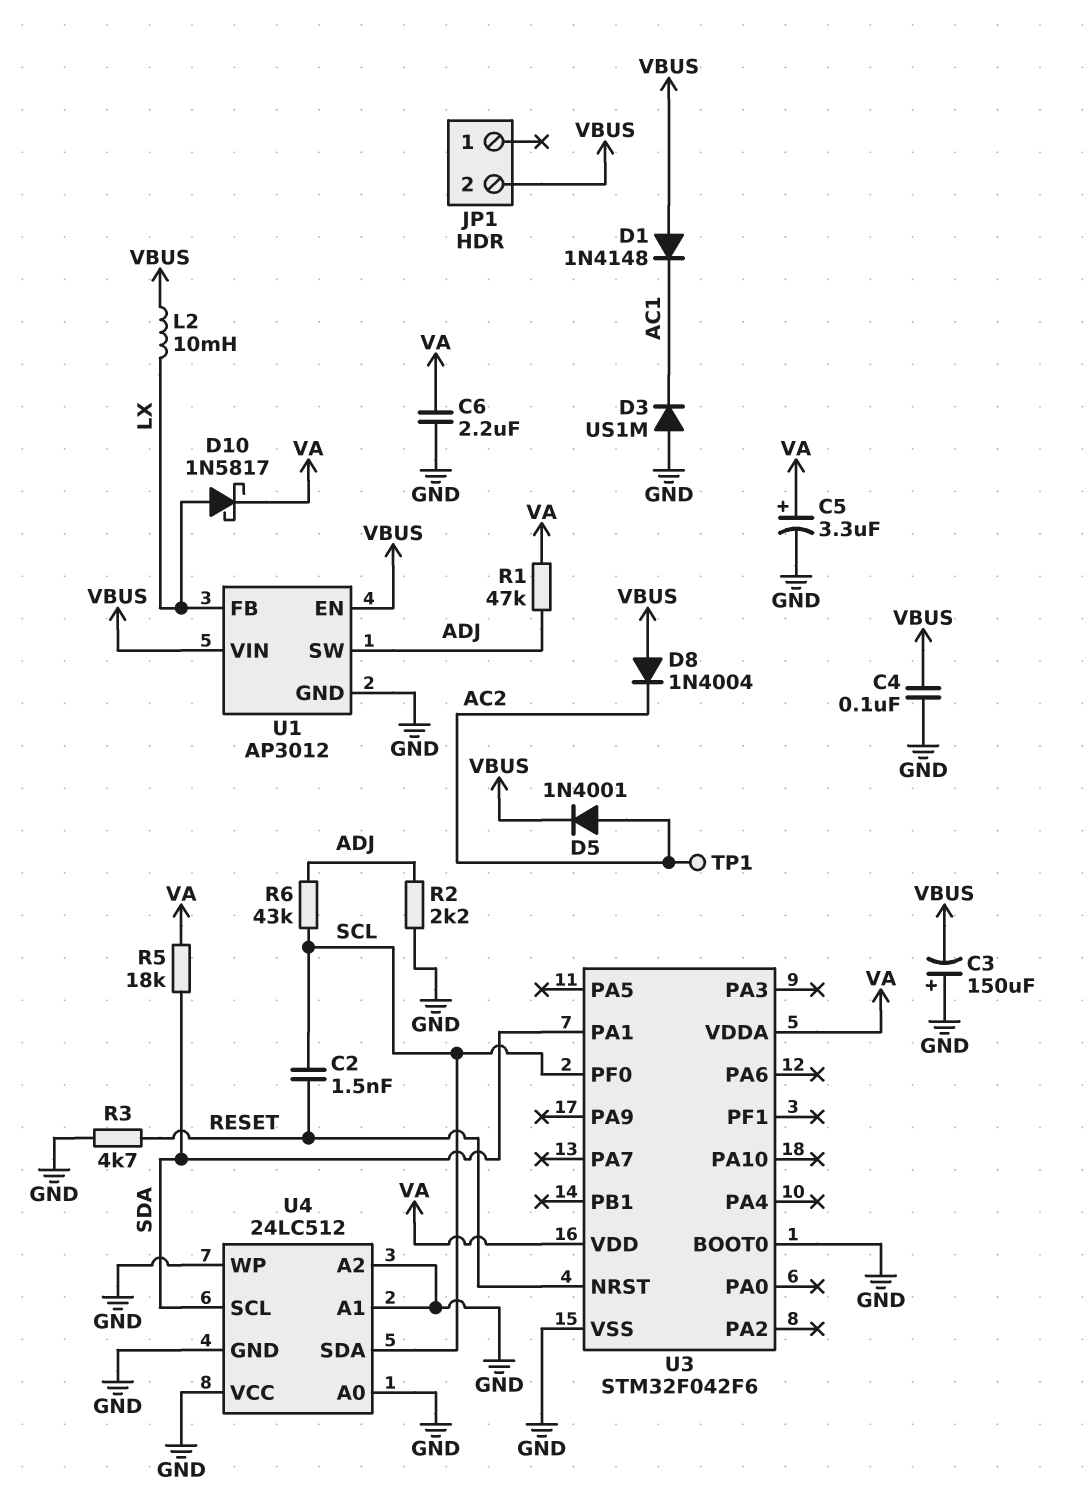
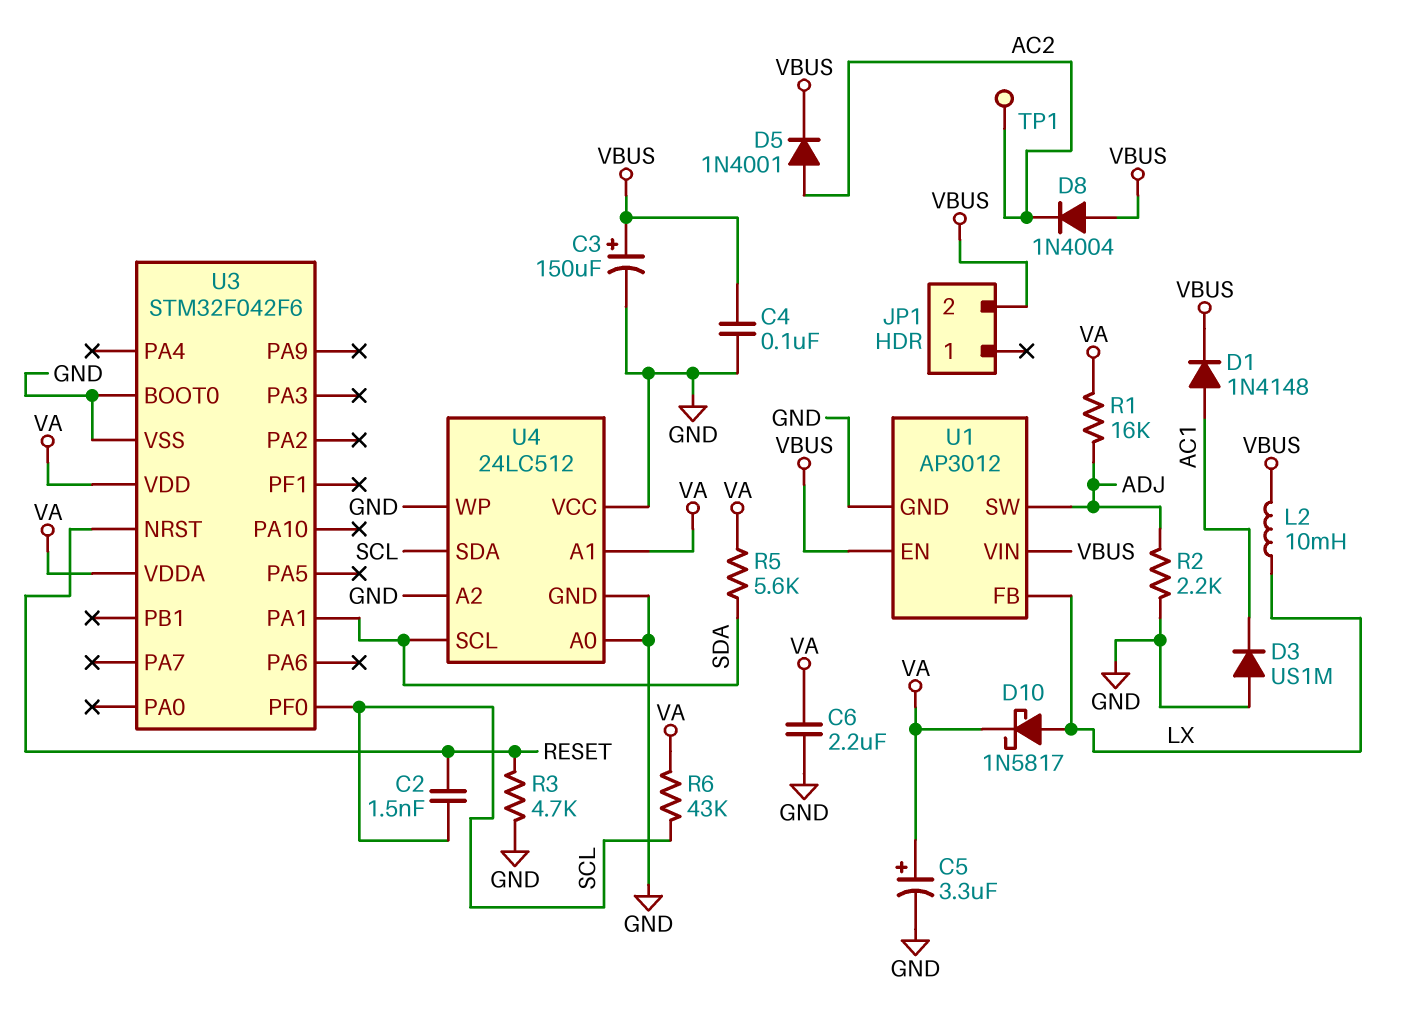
C3: 150uF (plus GND, minus VBUS) -> 150uF (plus VBUS, minus GND)
D1: diode 1N4148 (A VBUS, K AC1) -> diode 1N4148 (A AC1, K VBUS)
R1: 47k (ADJ, VA) -> 16k (ADJ, VA)
R5: 18k (SDA, VA) -> 5.6k (SDA, VA)
R6: 43k (ADJ, SCL) -> 43k (SCL, VA)
U4 pin A1: GND -> VA

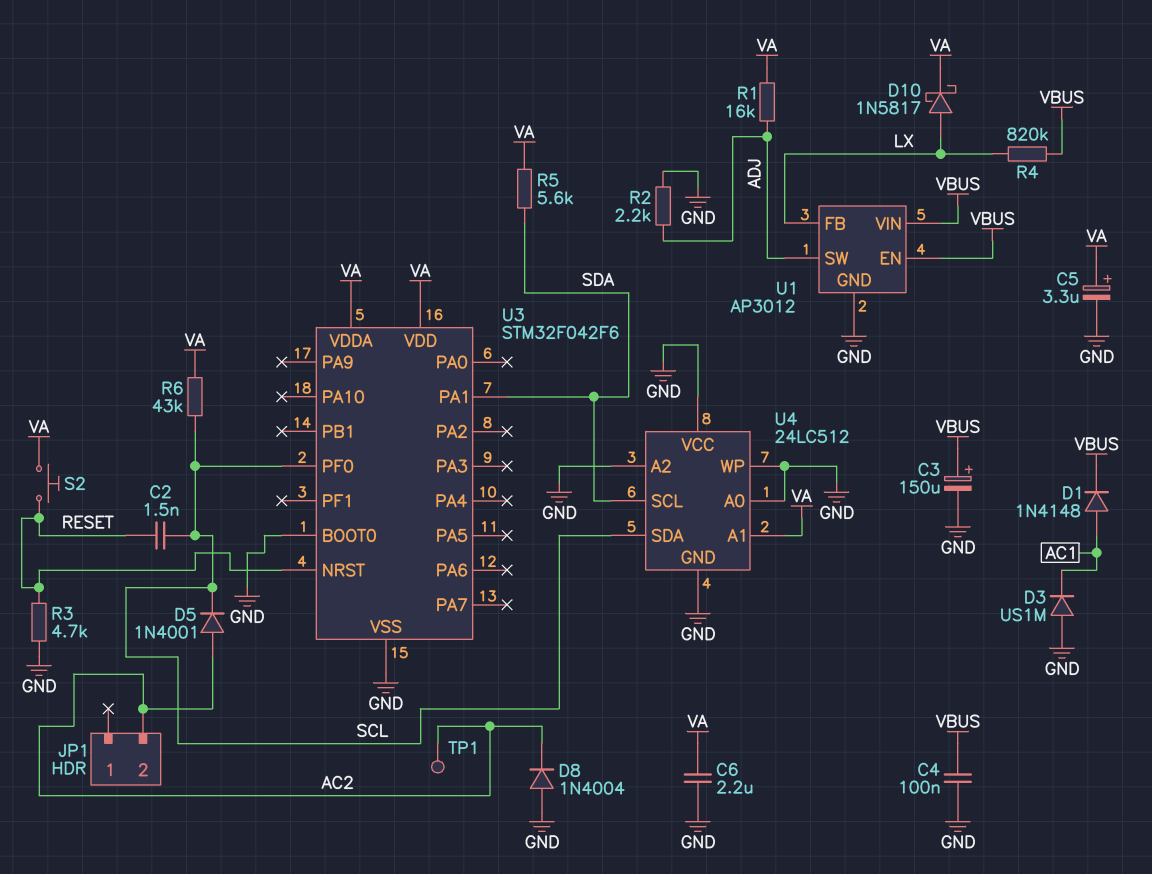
D5: diode 1N4001 (A AC2, K VBUS) -> diode 1N4001 (A AC2, K SCL)
D8: diode 1N4004 (A VBUS, K AC2) -> diode 1N4004 (A GND, K AC2)
JP1 pin 2: VBUS -> AC2
L2: 10mH (LX, VBUS) -> none
R4: none -> 820k (LX, VBUS)
S2: none -> button (RESET, VA)

